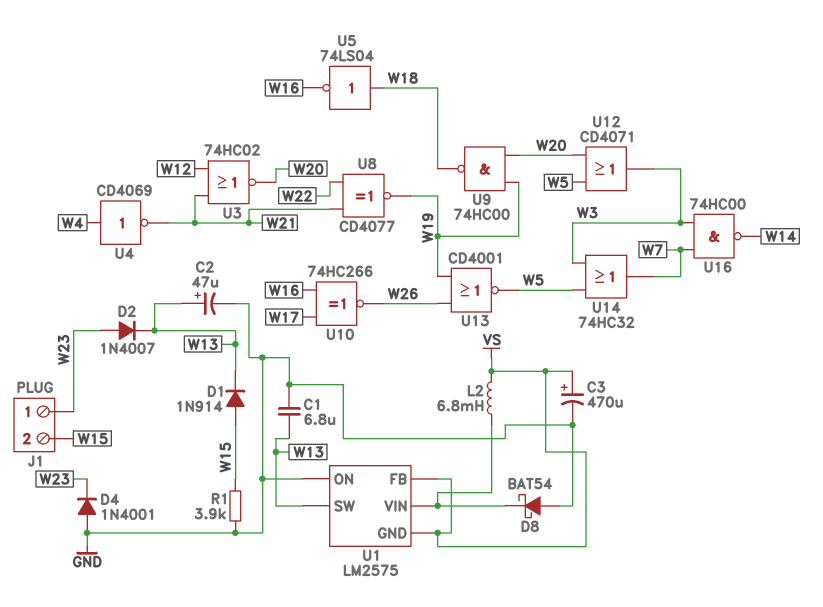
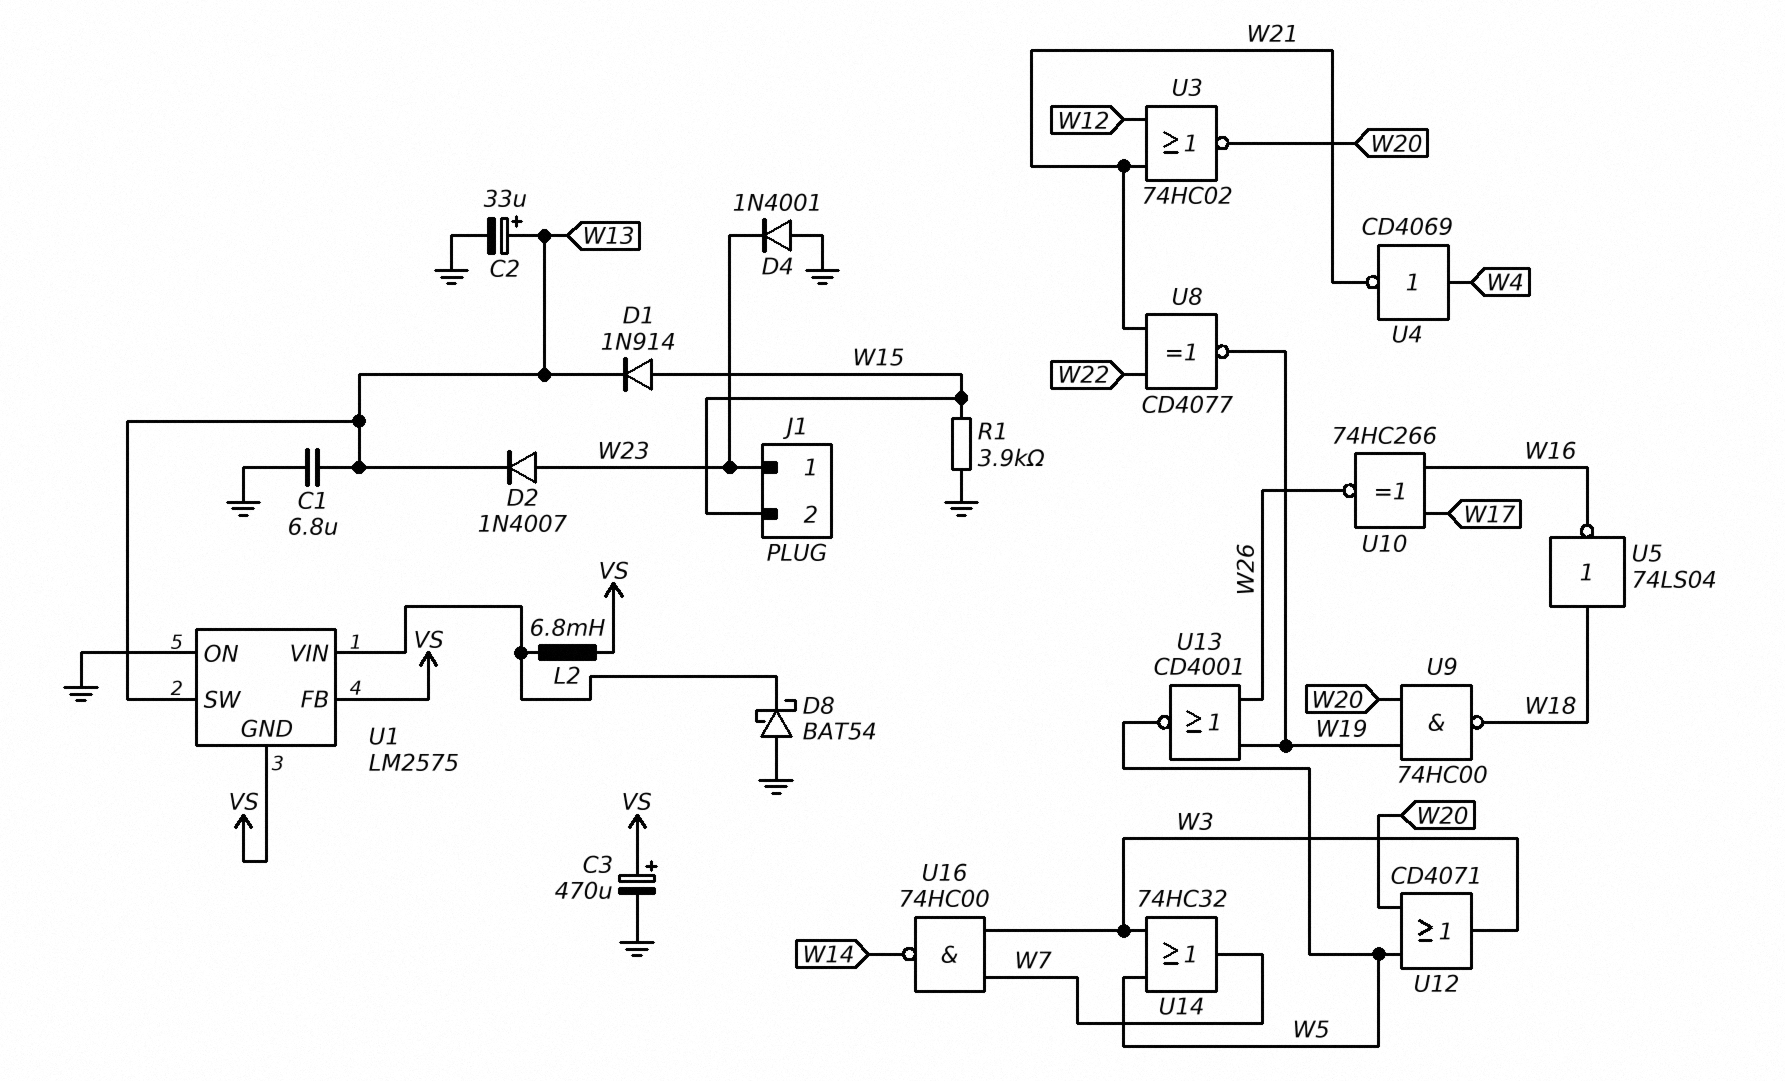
C2: 47uF (plus W13, minus GND) -> 33uF (plus W13, minus GND)

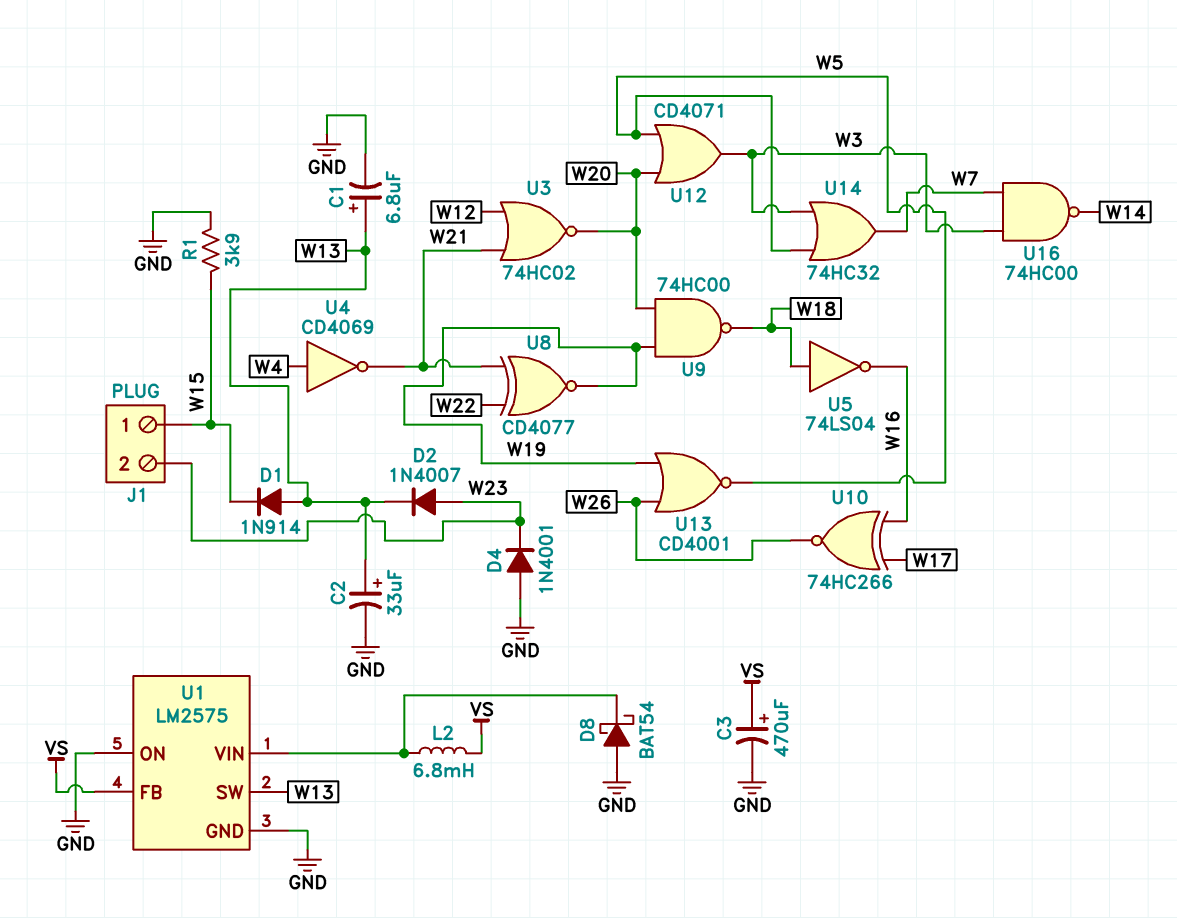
C1: 6.8uF (GND, W13) -> 6.8uF (plus W13, minus GND)
D1: diode 1N914 (A W15, K W13) -> diode 1N914 (A W13, K W15)
J1 pin 1: W23 -> W15
J1 pin 2: W15 -> W23
U1 pin GND: VS -> GND

